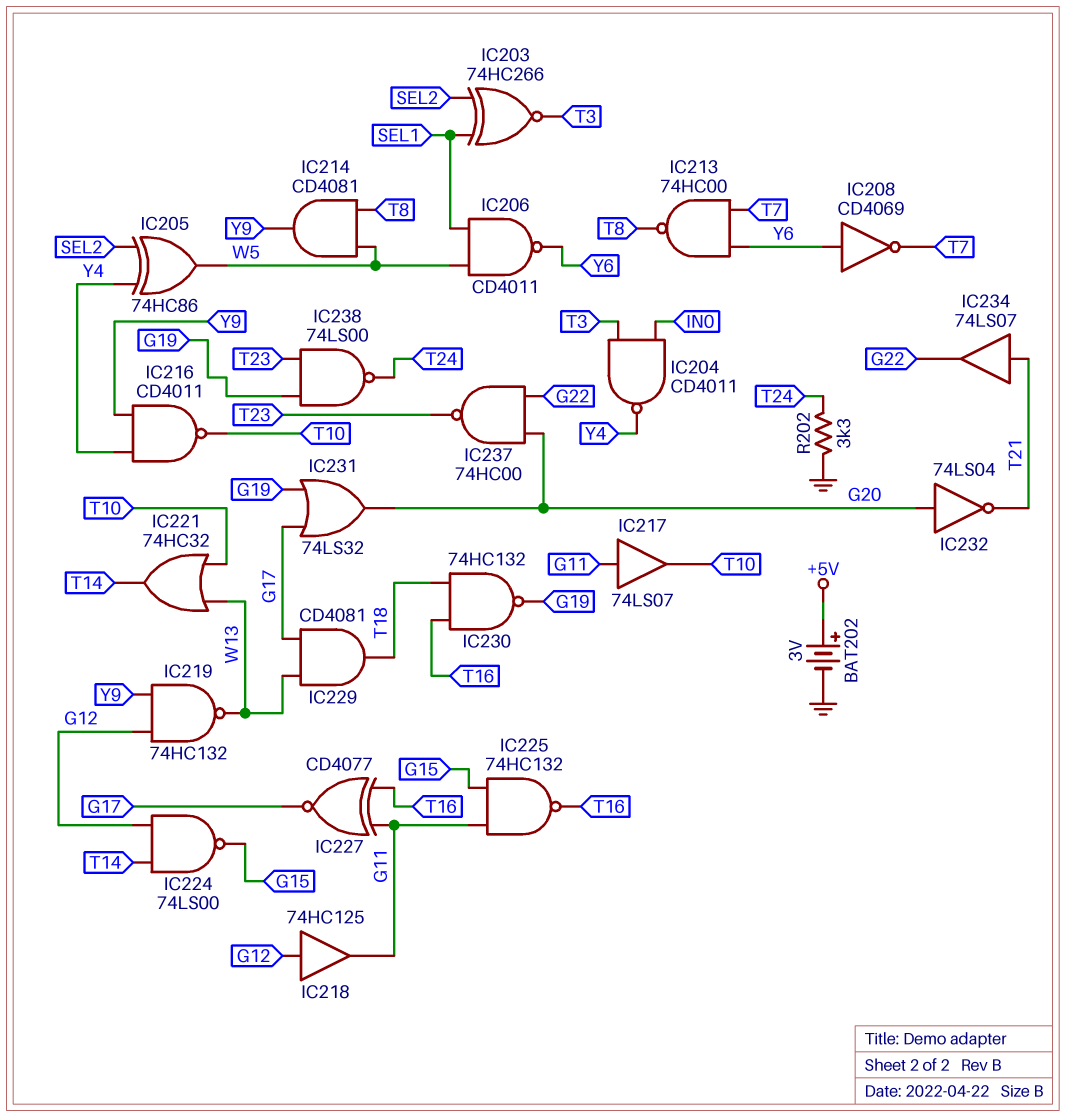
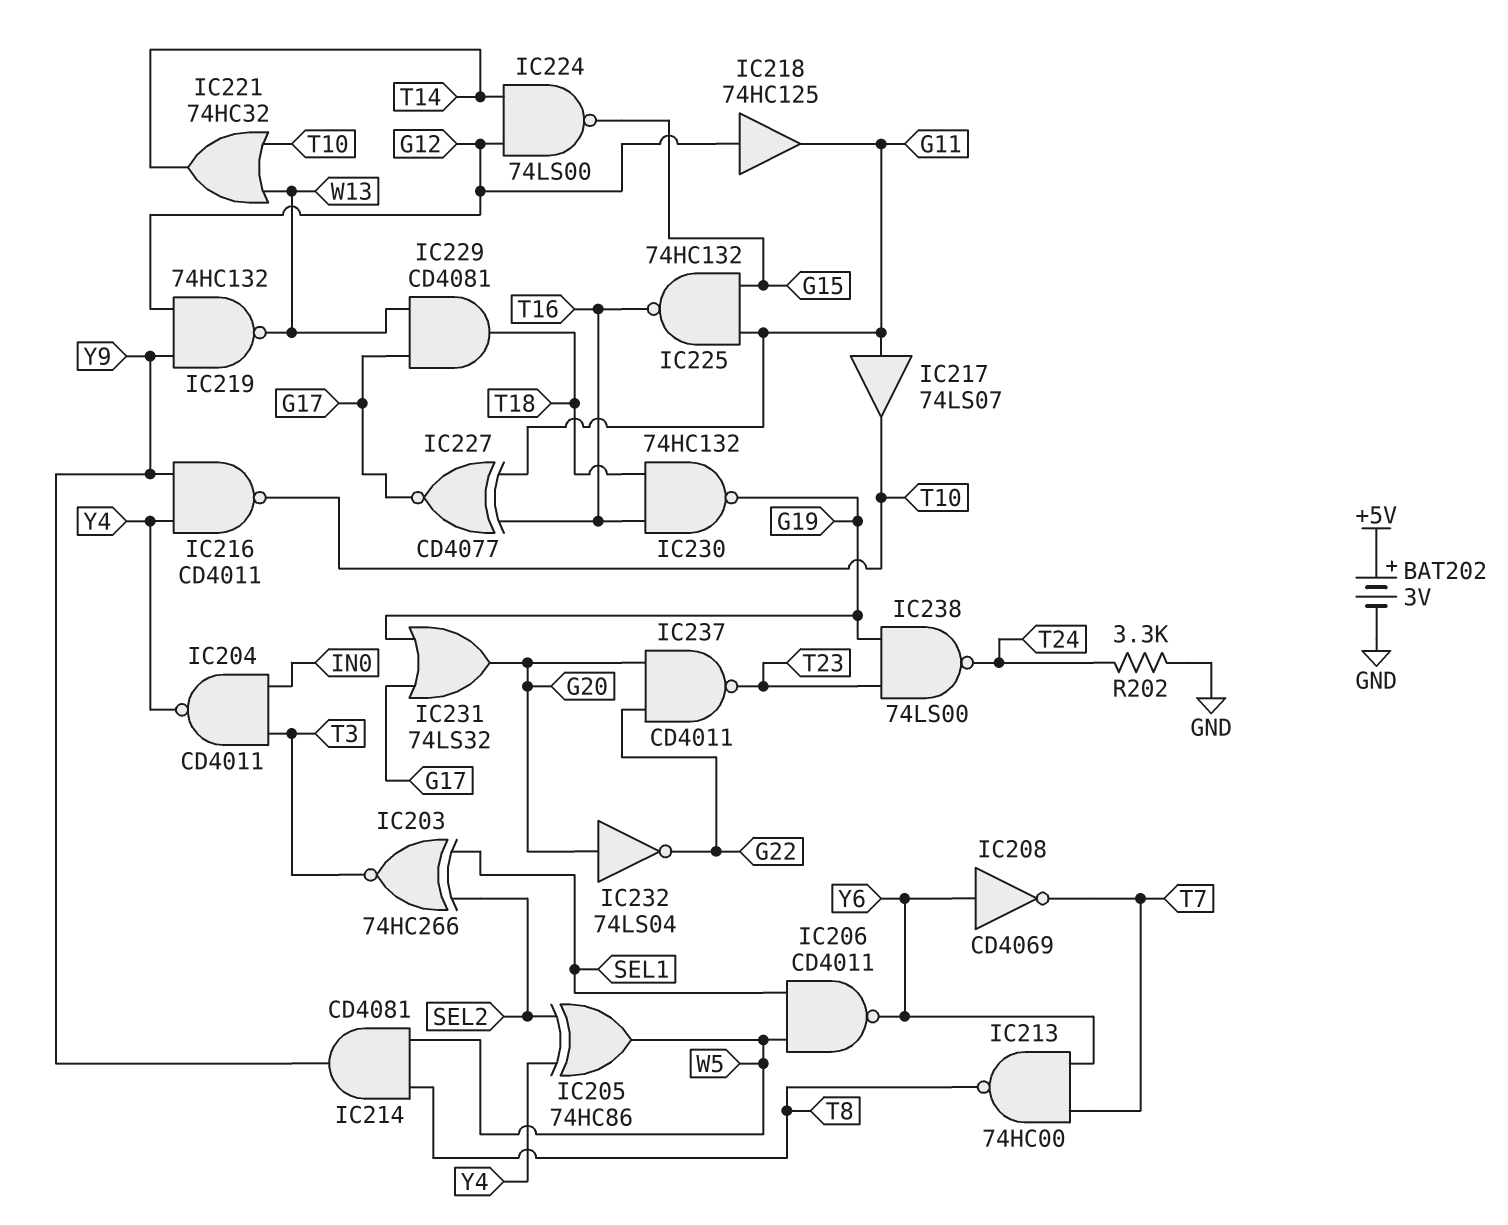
IC232: NOT 74LS04 (in G20, out T21) -> NOT 74LS04 (in G20, out G22)
IC234: buffer 74LS07 (in T21, out G22) -> none
IC237: NAND 74HC00 (in G20, in G22, out T23) -> NAND CD4011 (in G20, in G22, out T23)

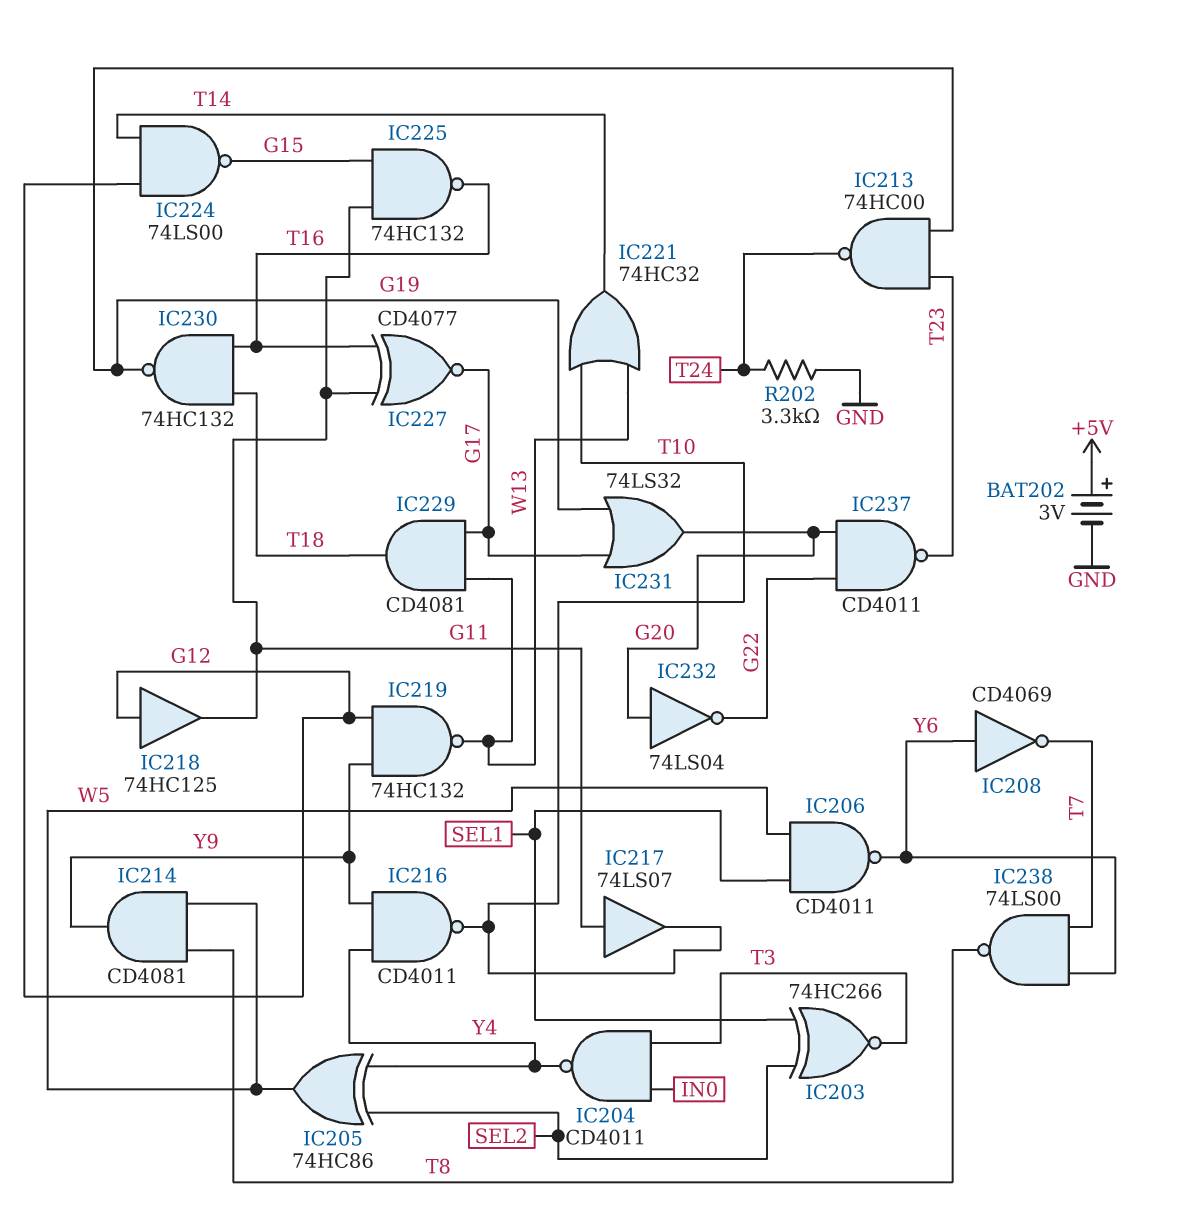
IC213: NAND 74HC00 (in T7, in Y6, out T8) -> NAND 74HC00 (in G19, in T23, out T24)
IC238: NAND 74LS00 (in G19, in T23, out T24) -> NAND 74LS00 (in T7, in Y6, out T8)

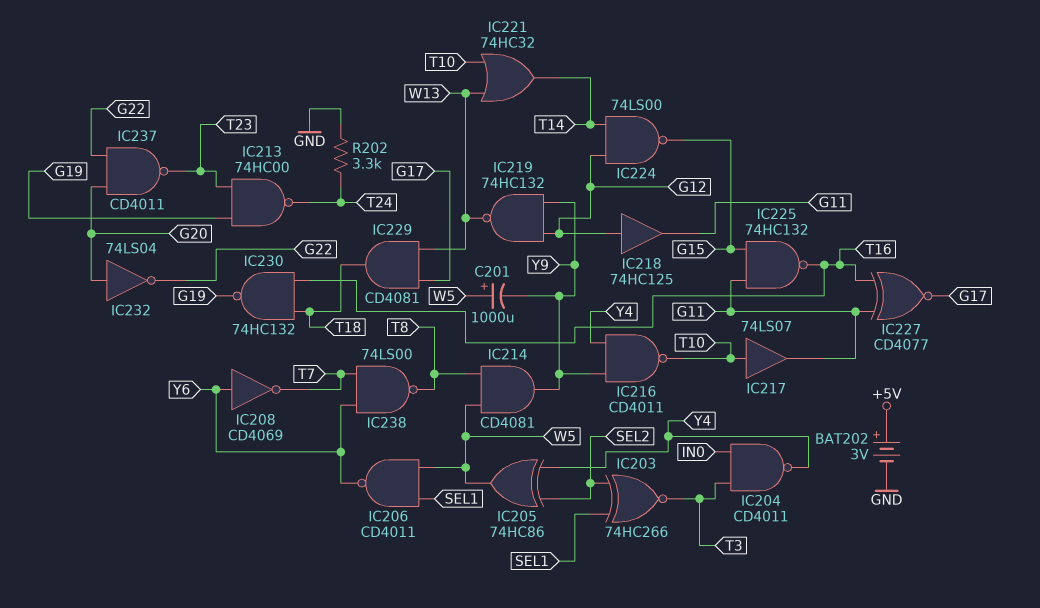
C201: none -> 1000uF (plus W5, minus Y9)
IC217: buffer 74LS07 (in G11, out T10) -> buffer 74LS07 (in T10, out G11)
IC231: OR 74LS32 (in G17, in G19, out G20) -> none

